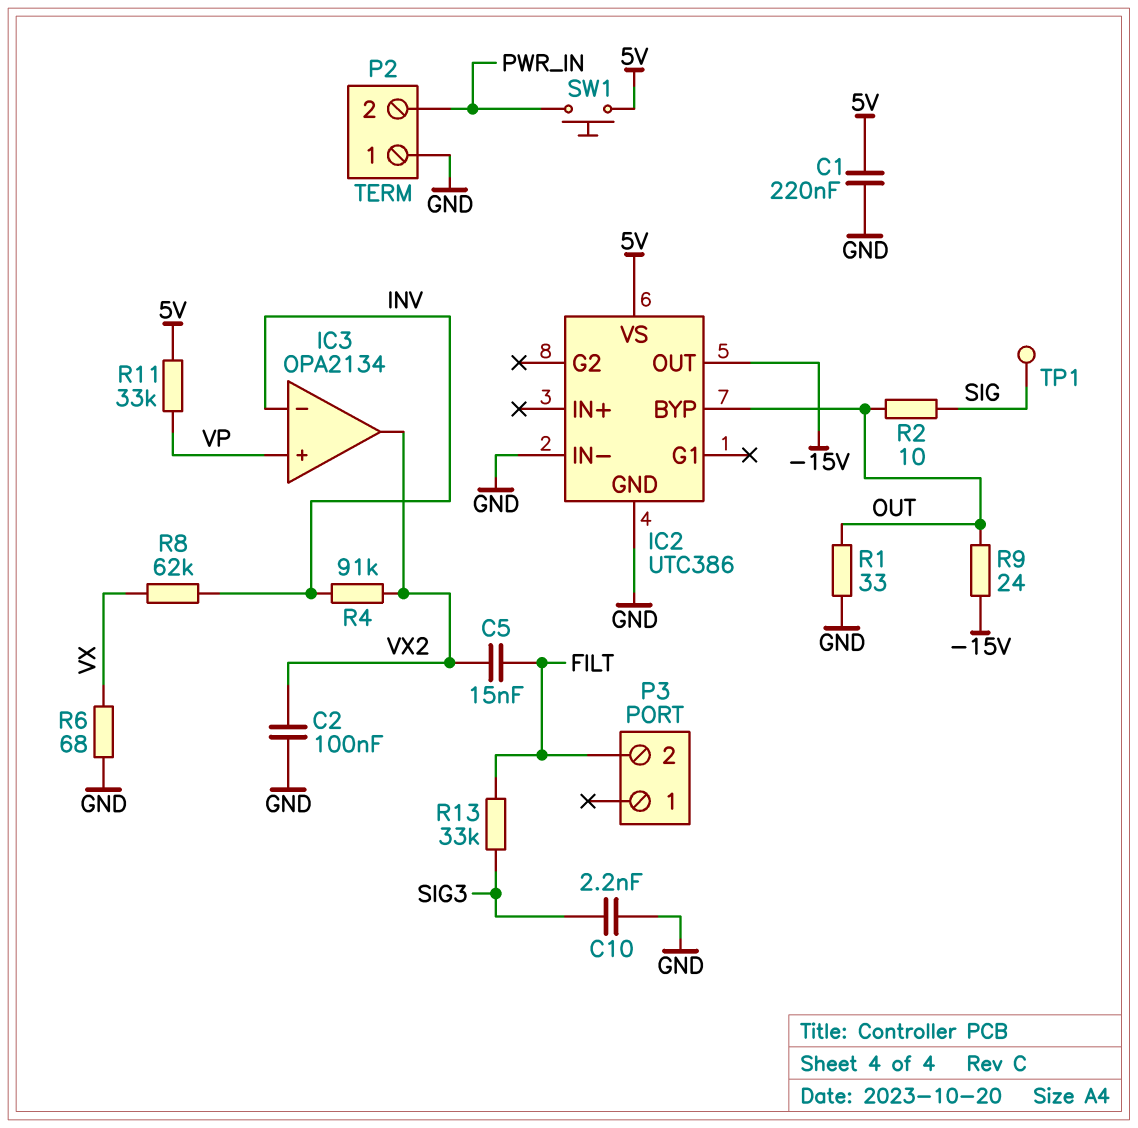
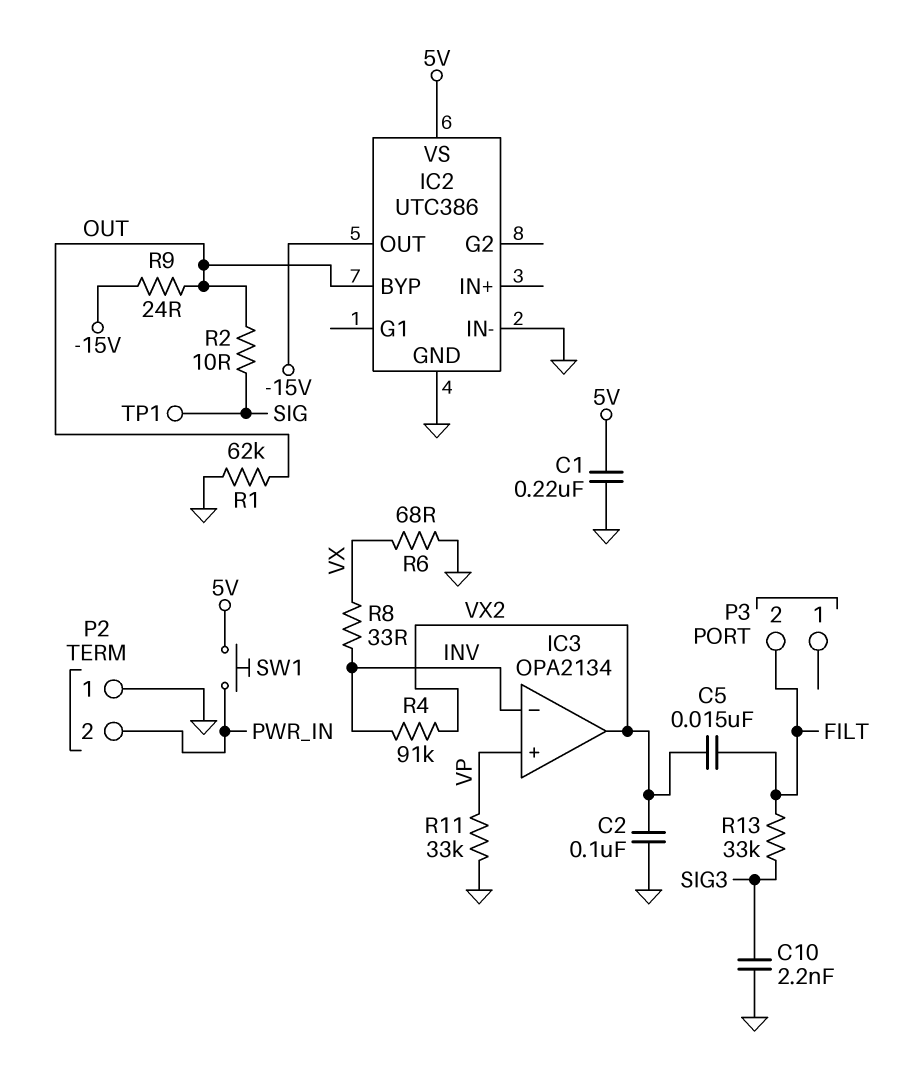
R1: 33 (GND, OUT) -> 62k (GND, OUT)
R8: 62k (INV, VX) -> 33 (INV, VX)
R11: 33k (5V, VP) -> 33k (GND, VP)

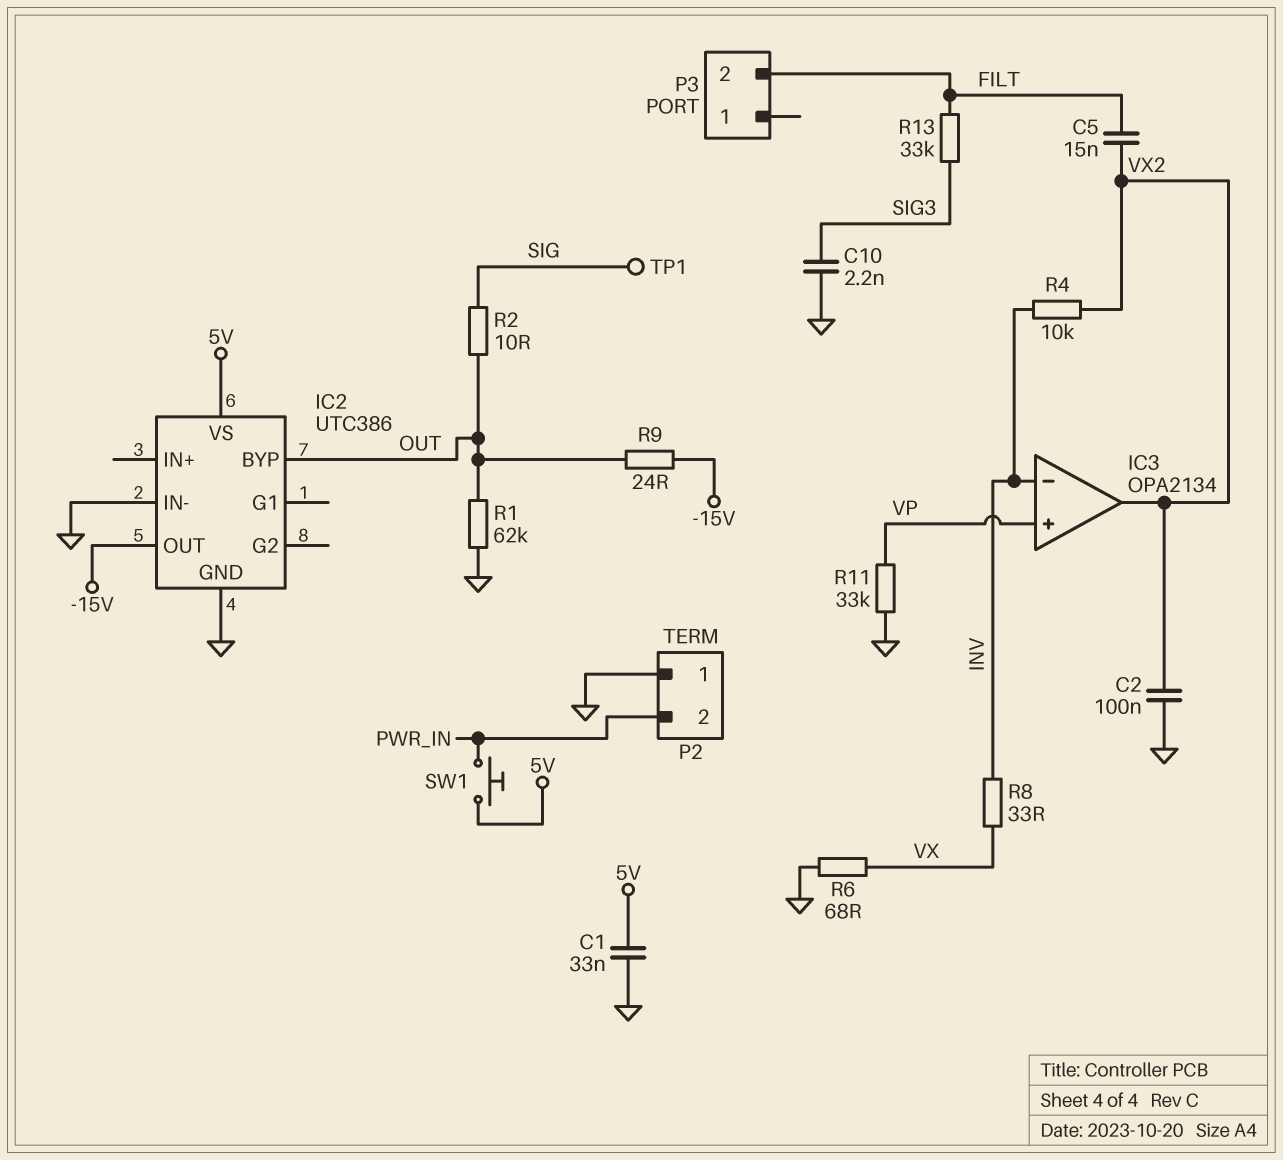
C1: 220nF (5V, GND) -> 33nF (5V, GND)
R4: 91k (INV, VX2) -> 10k (INV, VX2)

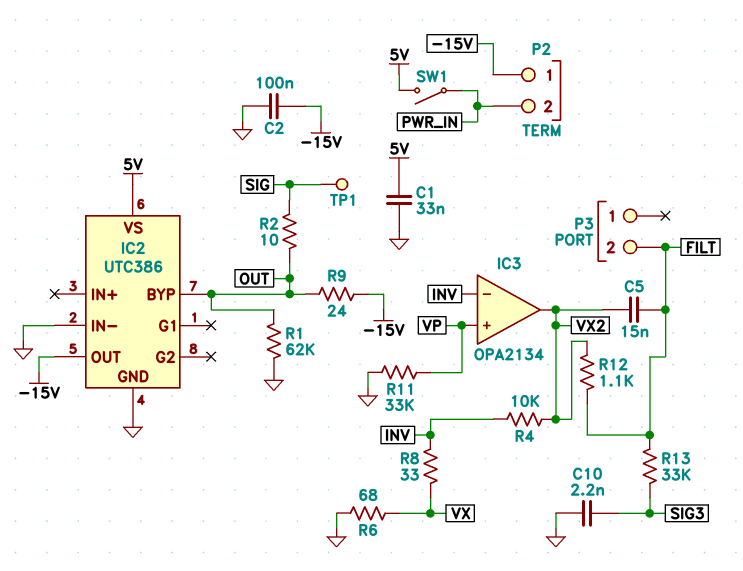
C2: 100nF (GND, VX2) -> 100nF (-15V, GND)
P2 pin 1: GND -> -15V
R12: none -> 1.1k (FILT, VX2)
SW1: button (5V, PWR_IN) -> switch (5V, PWR_IN)

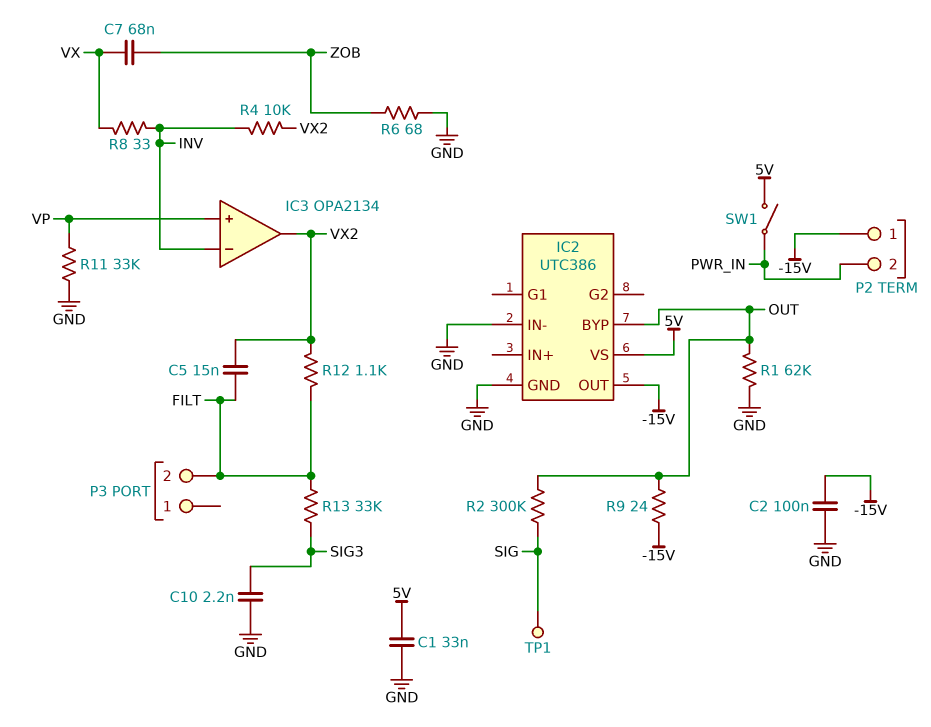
C7: none -> 68nF (VX, ZOB)
R2: 10 (OUT, SIG) -> 300k (OUT, SIG)
R6: 68 (GND, VX) -> 68 (GND, ZOB)

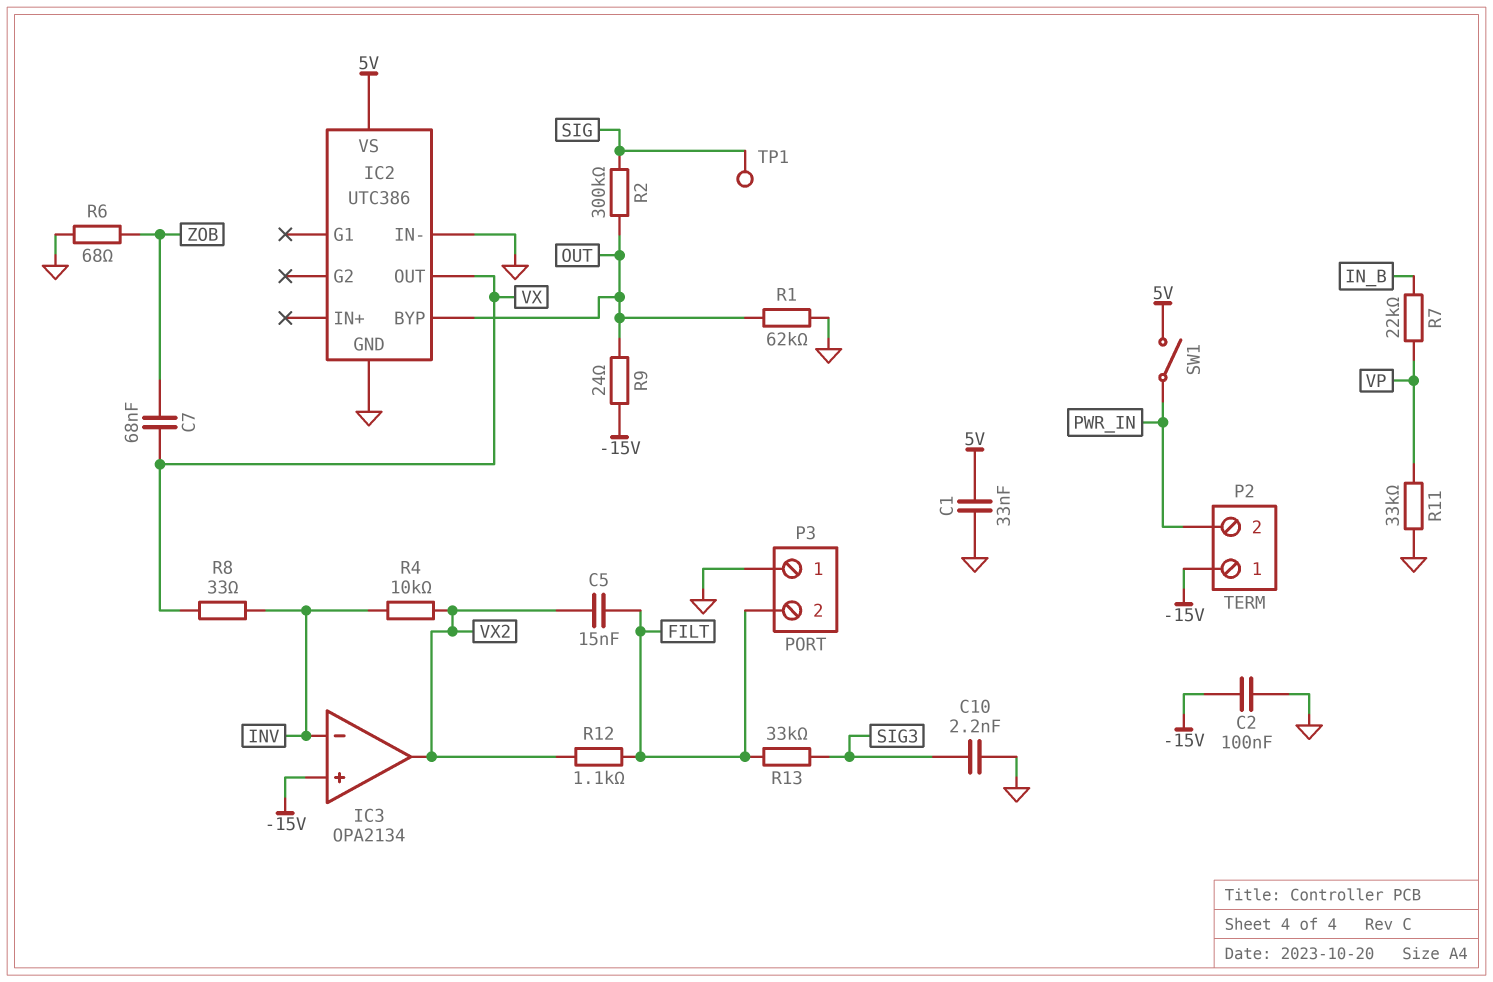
IC2 pin OUT: -15V -> VX
IC3 pin in+: VP -> -15V
P3 pin 1: none -> GND
R7: none -> 22k (IN_B, VP)

